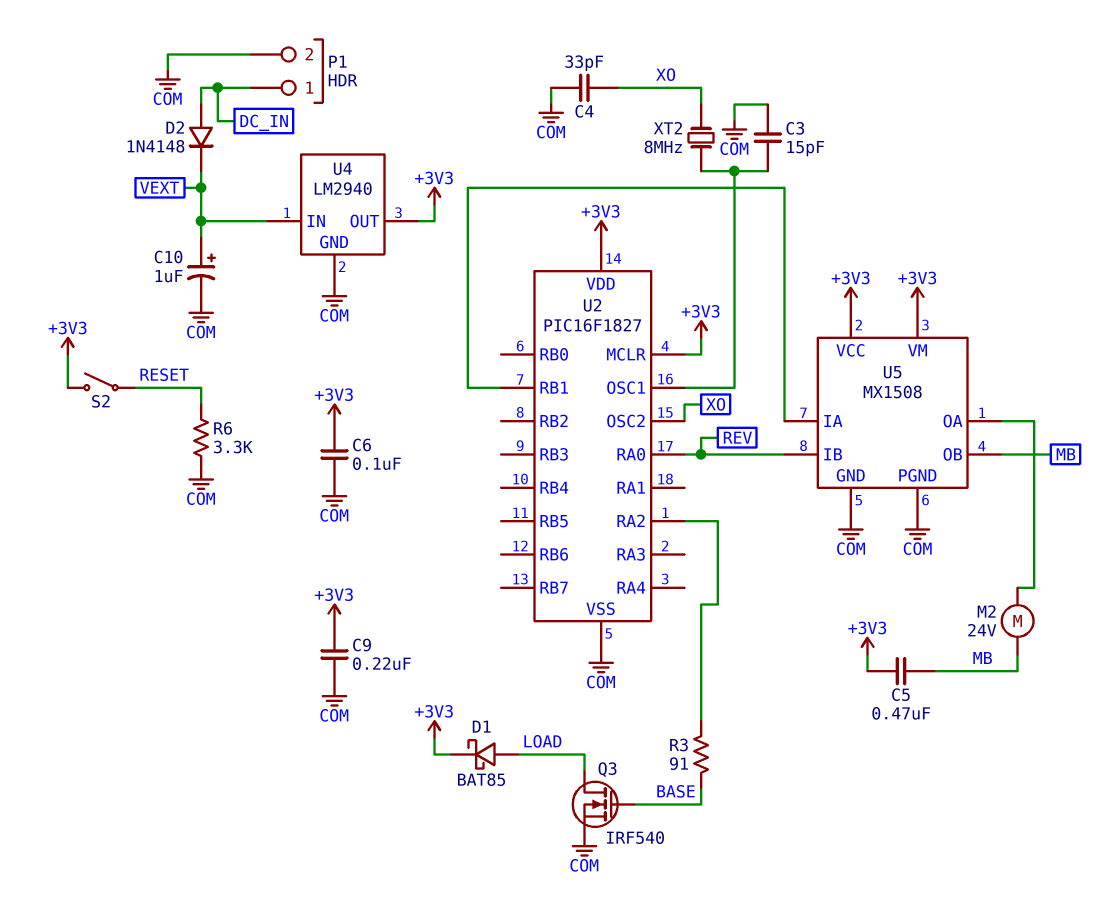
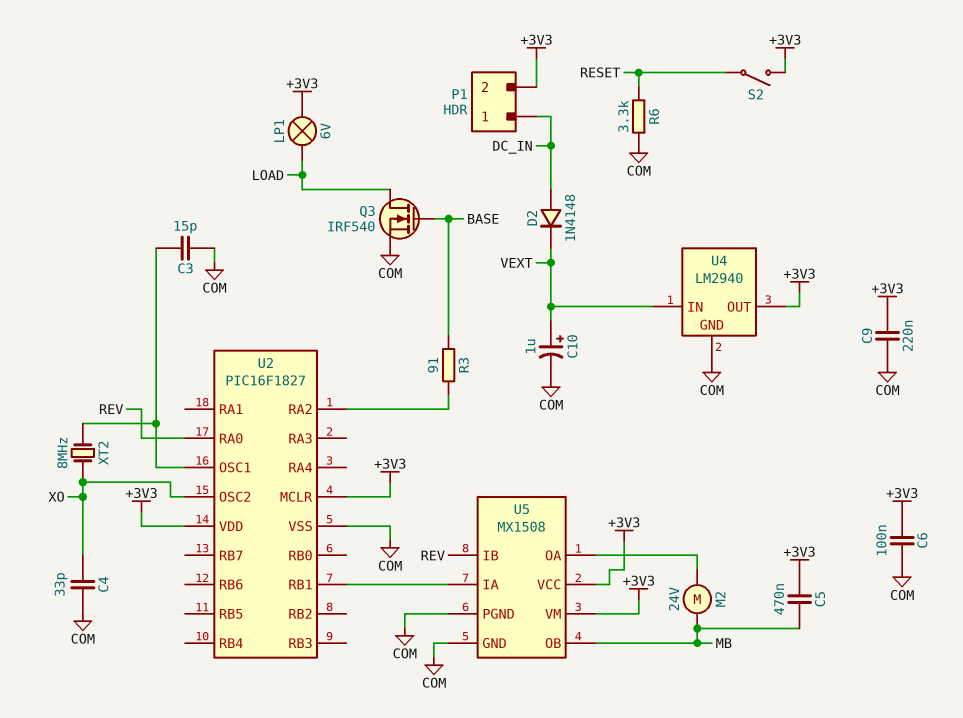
D1: schottky BAT85 (A LOAD, K +3V3) -> none
LP1: none -> lamp 6V (+3V3, LOAD)
P1 pin 2: COM -> +3V3

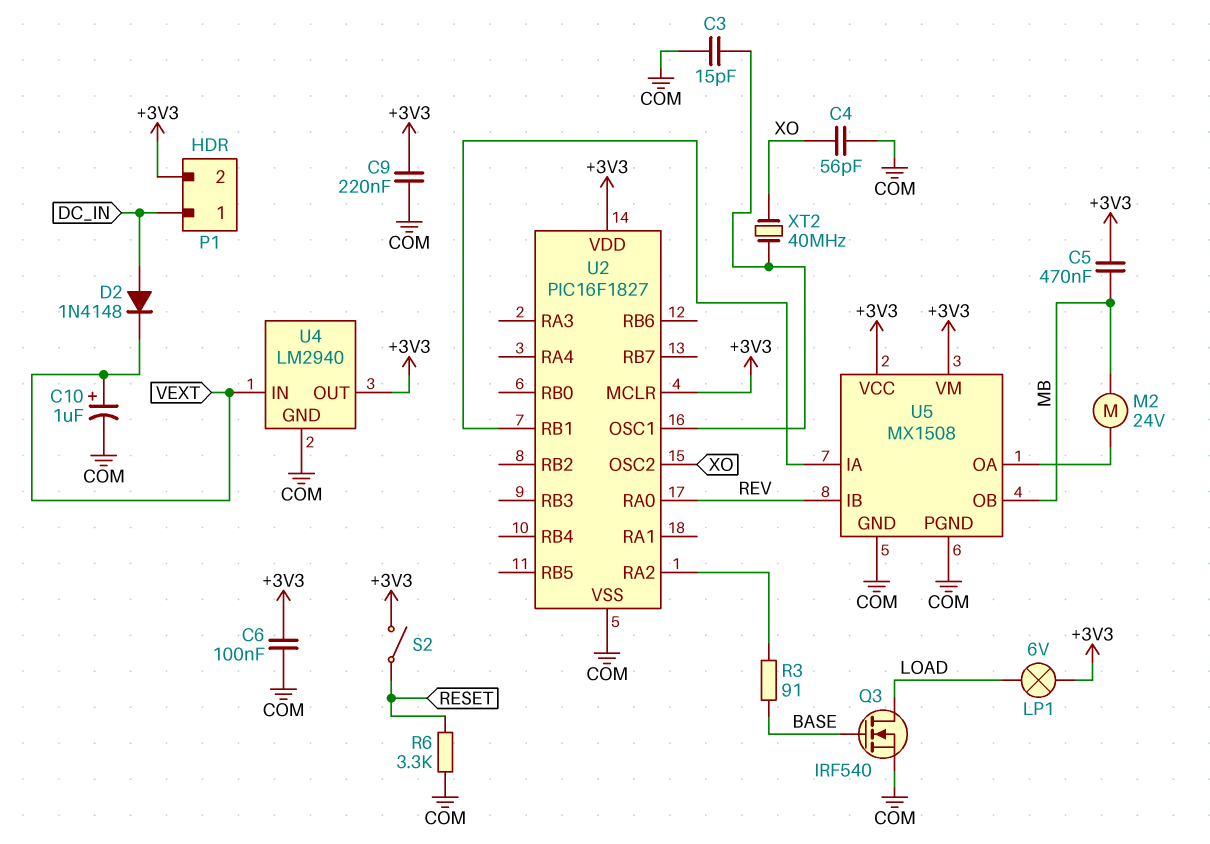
C4: 33pF (COM, XO) -> 56pF (COM, XO)
XT2: 8MHz (U2/OSC1, XO) -> 40MHz (U2/OSC1, XO)

